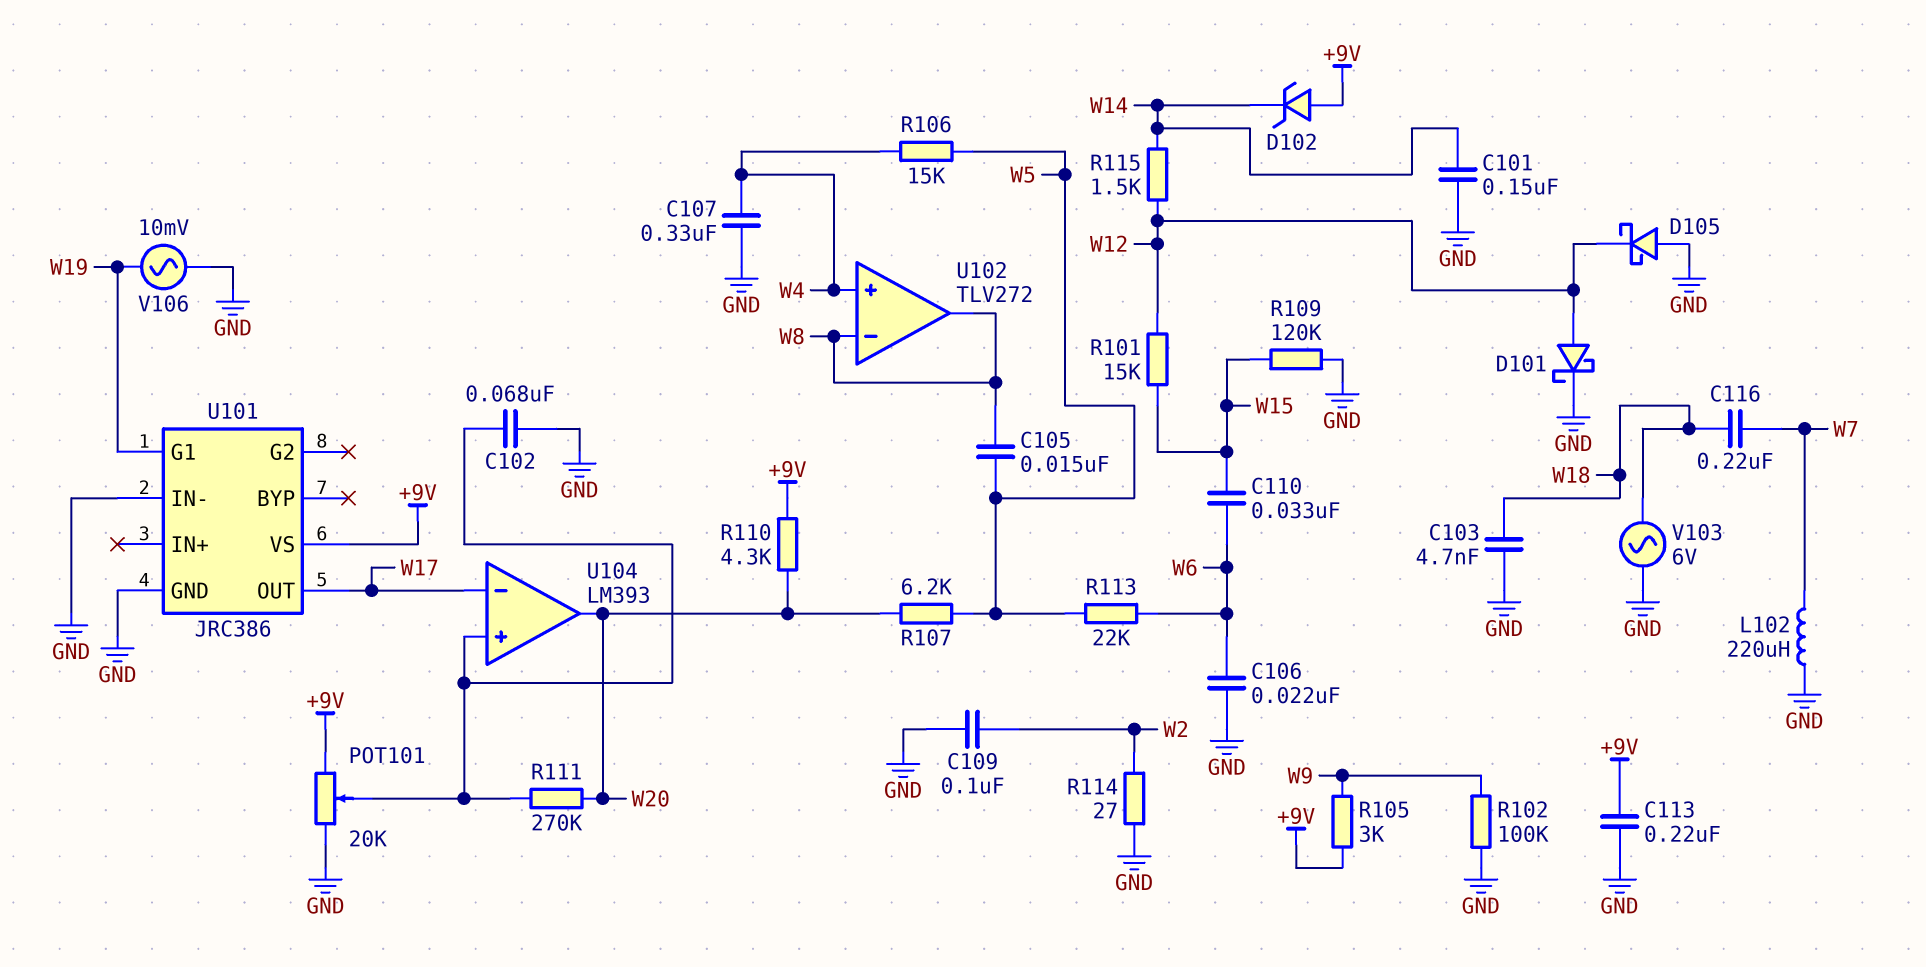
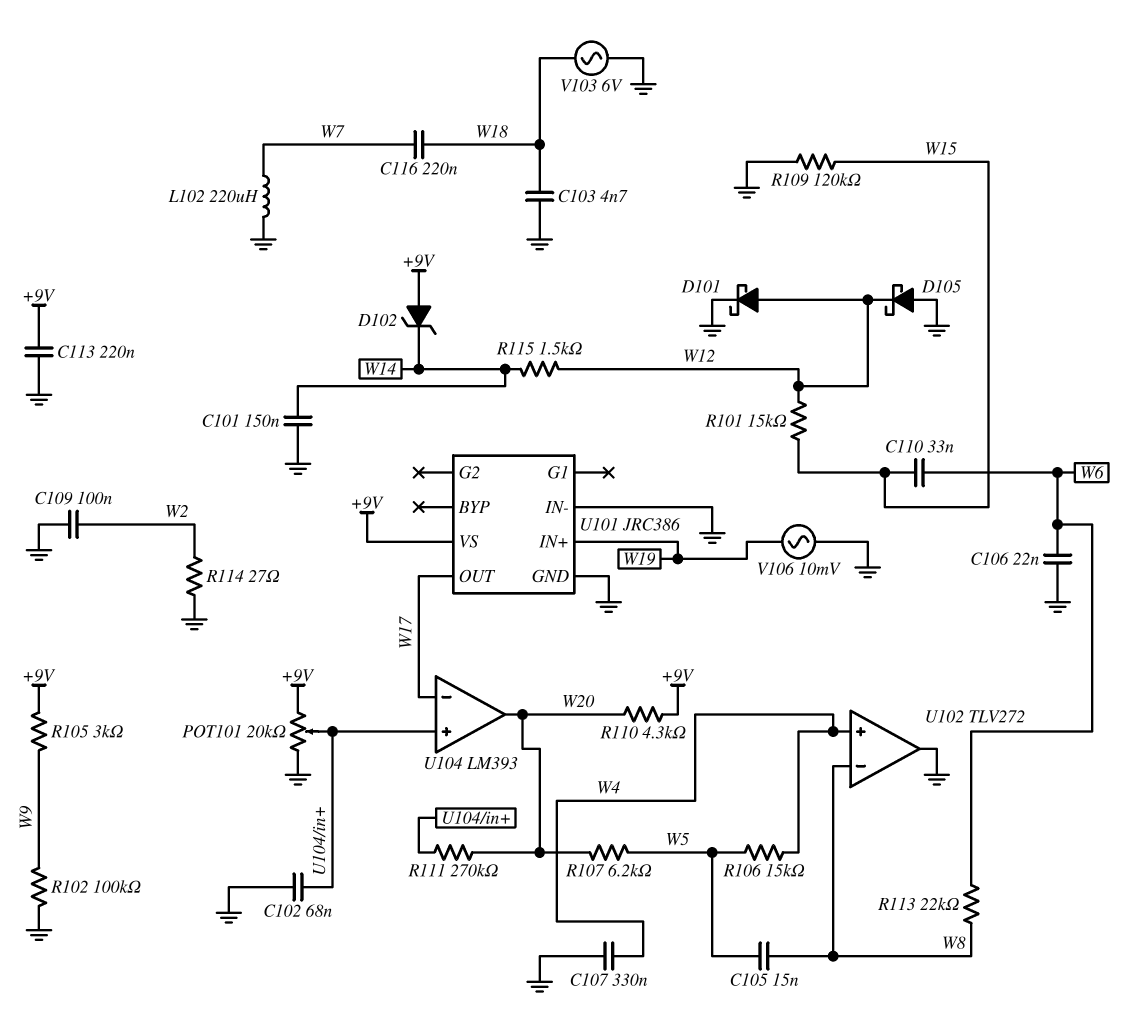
R113: 22k (W5, W6) -> 22k (W6, W8)
U101 pin G1: W19 -> none
U101 pin IN+: none -> W19
U102 pin out: W8 -> GND

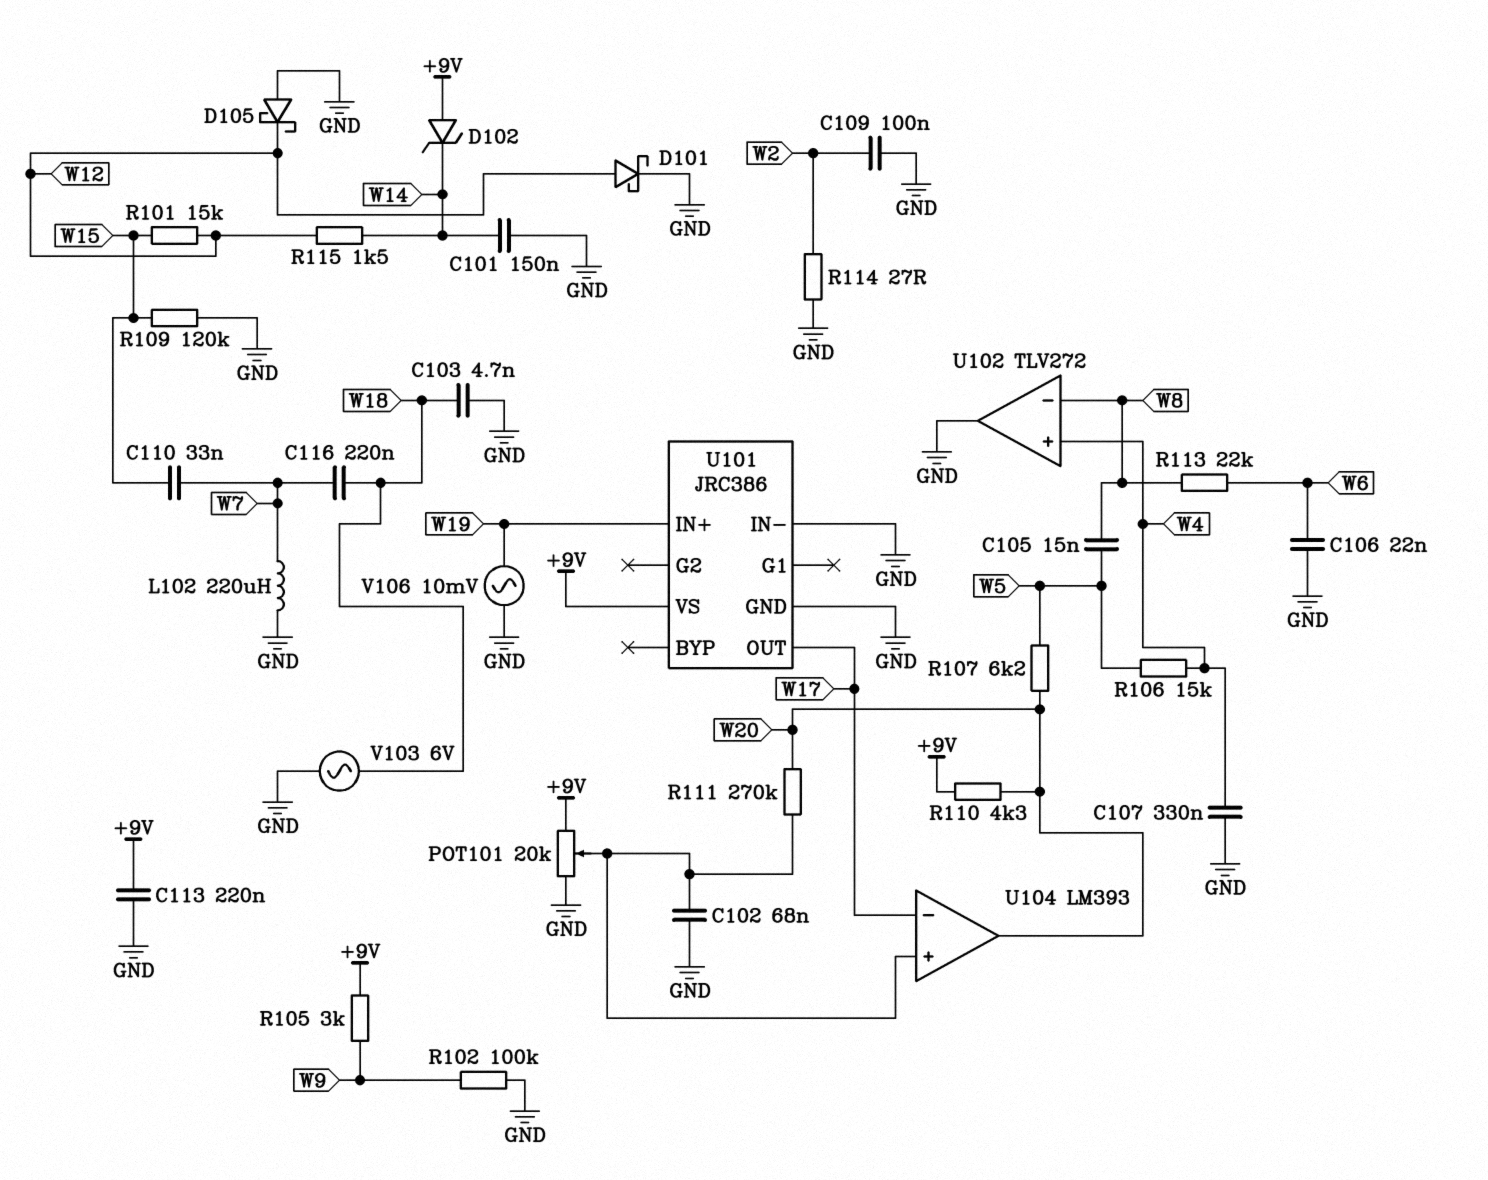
C110: 33nF (W6, W15) -> 33nF (W7, W15)

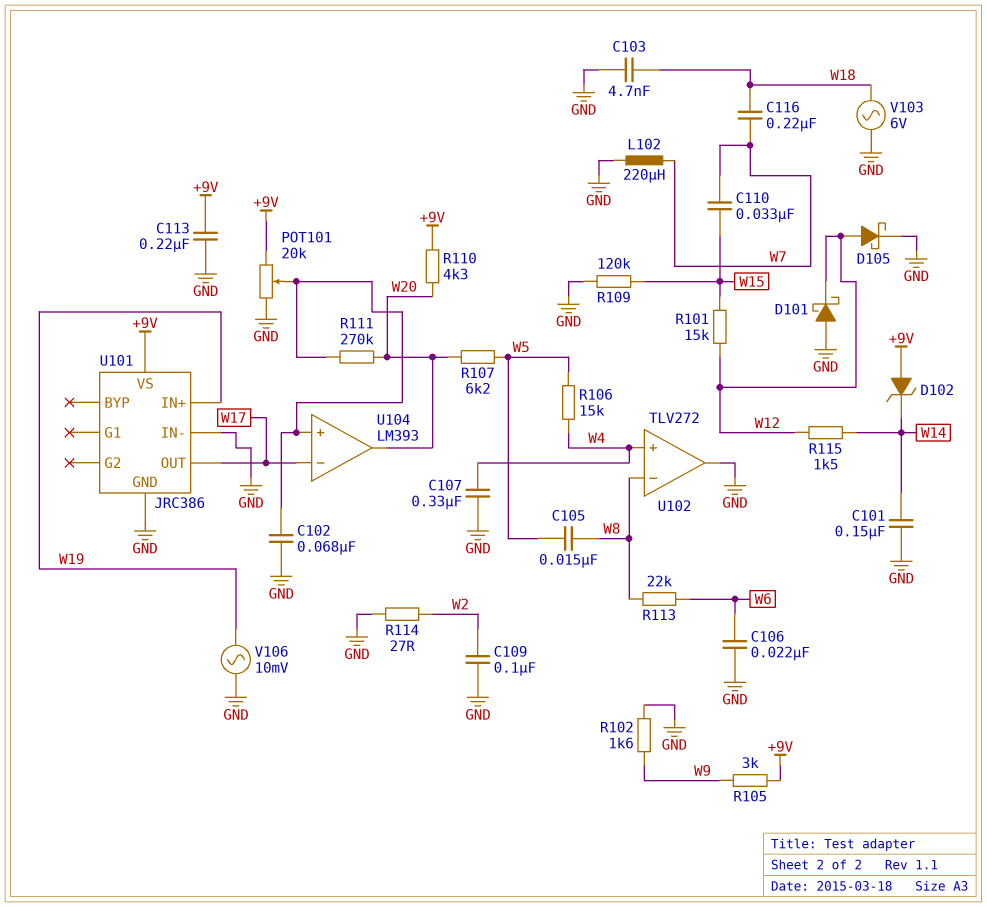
D101: schottky (A W12, K GND) -> schottky (A GND, K W12)
D105: schottky (A GND, K W12) -> schottky (A W12, K GND)
R102: 100k (GND, W9) -> 1.6k (GND, W9)

